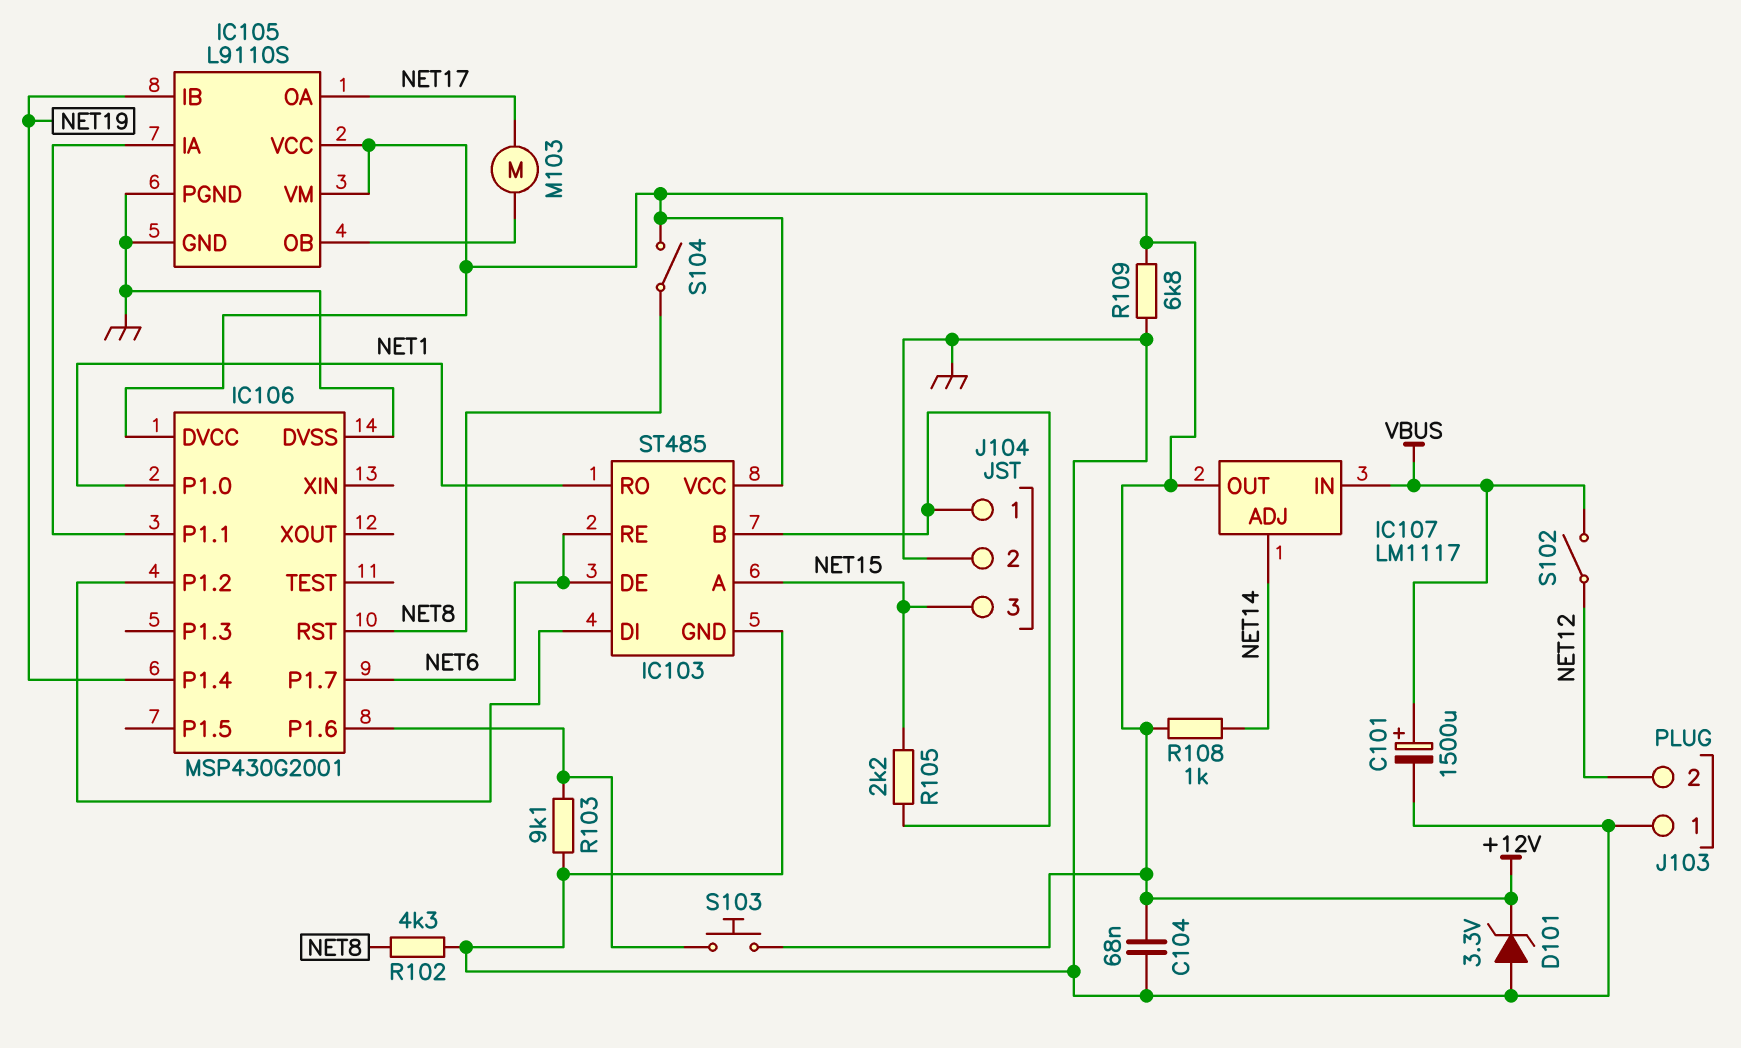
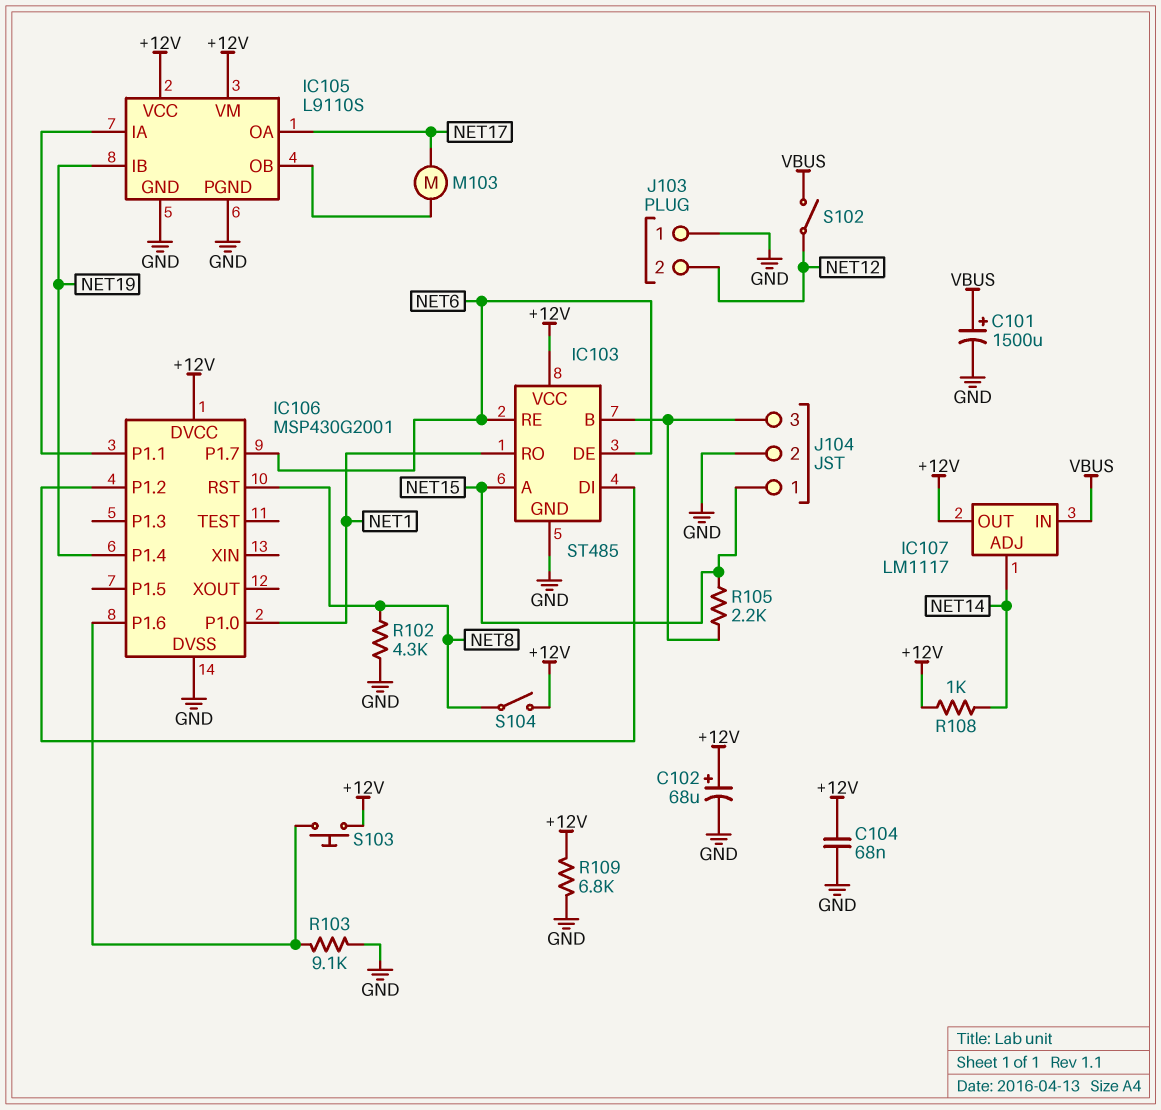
C102: none -> 68uF (plus +12V, minus GND)
D101: zener 3.3V (A GND, K +12V) -> none
J104 pin 1: IC103/B -> NET15
J104 pin 3: NET15 -> IC103/B

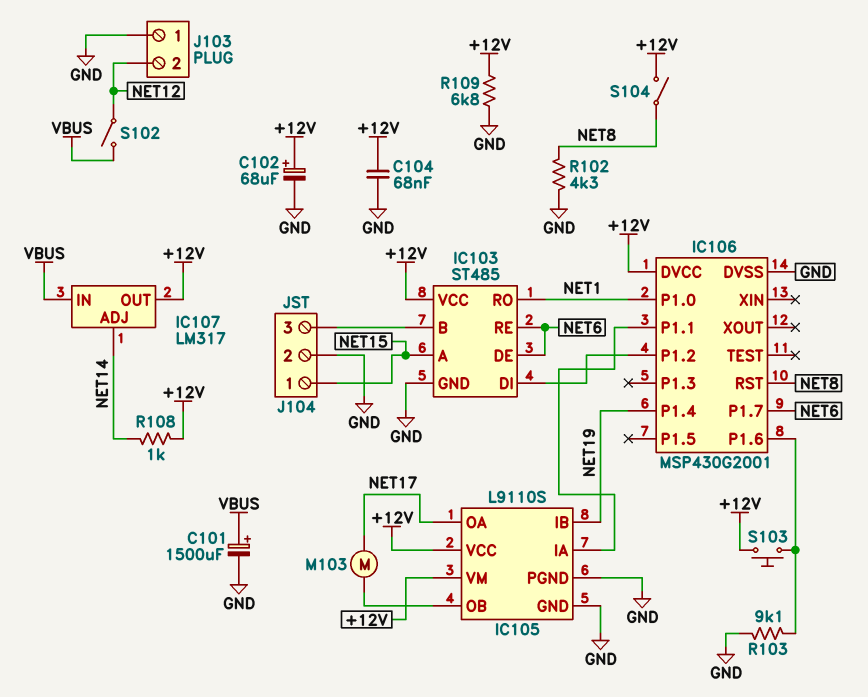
IC107: LM1117 -> LM317
R105: 2.2k (IC103/B, NET15) -> none

